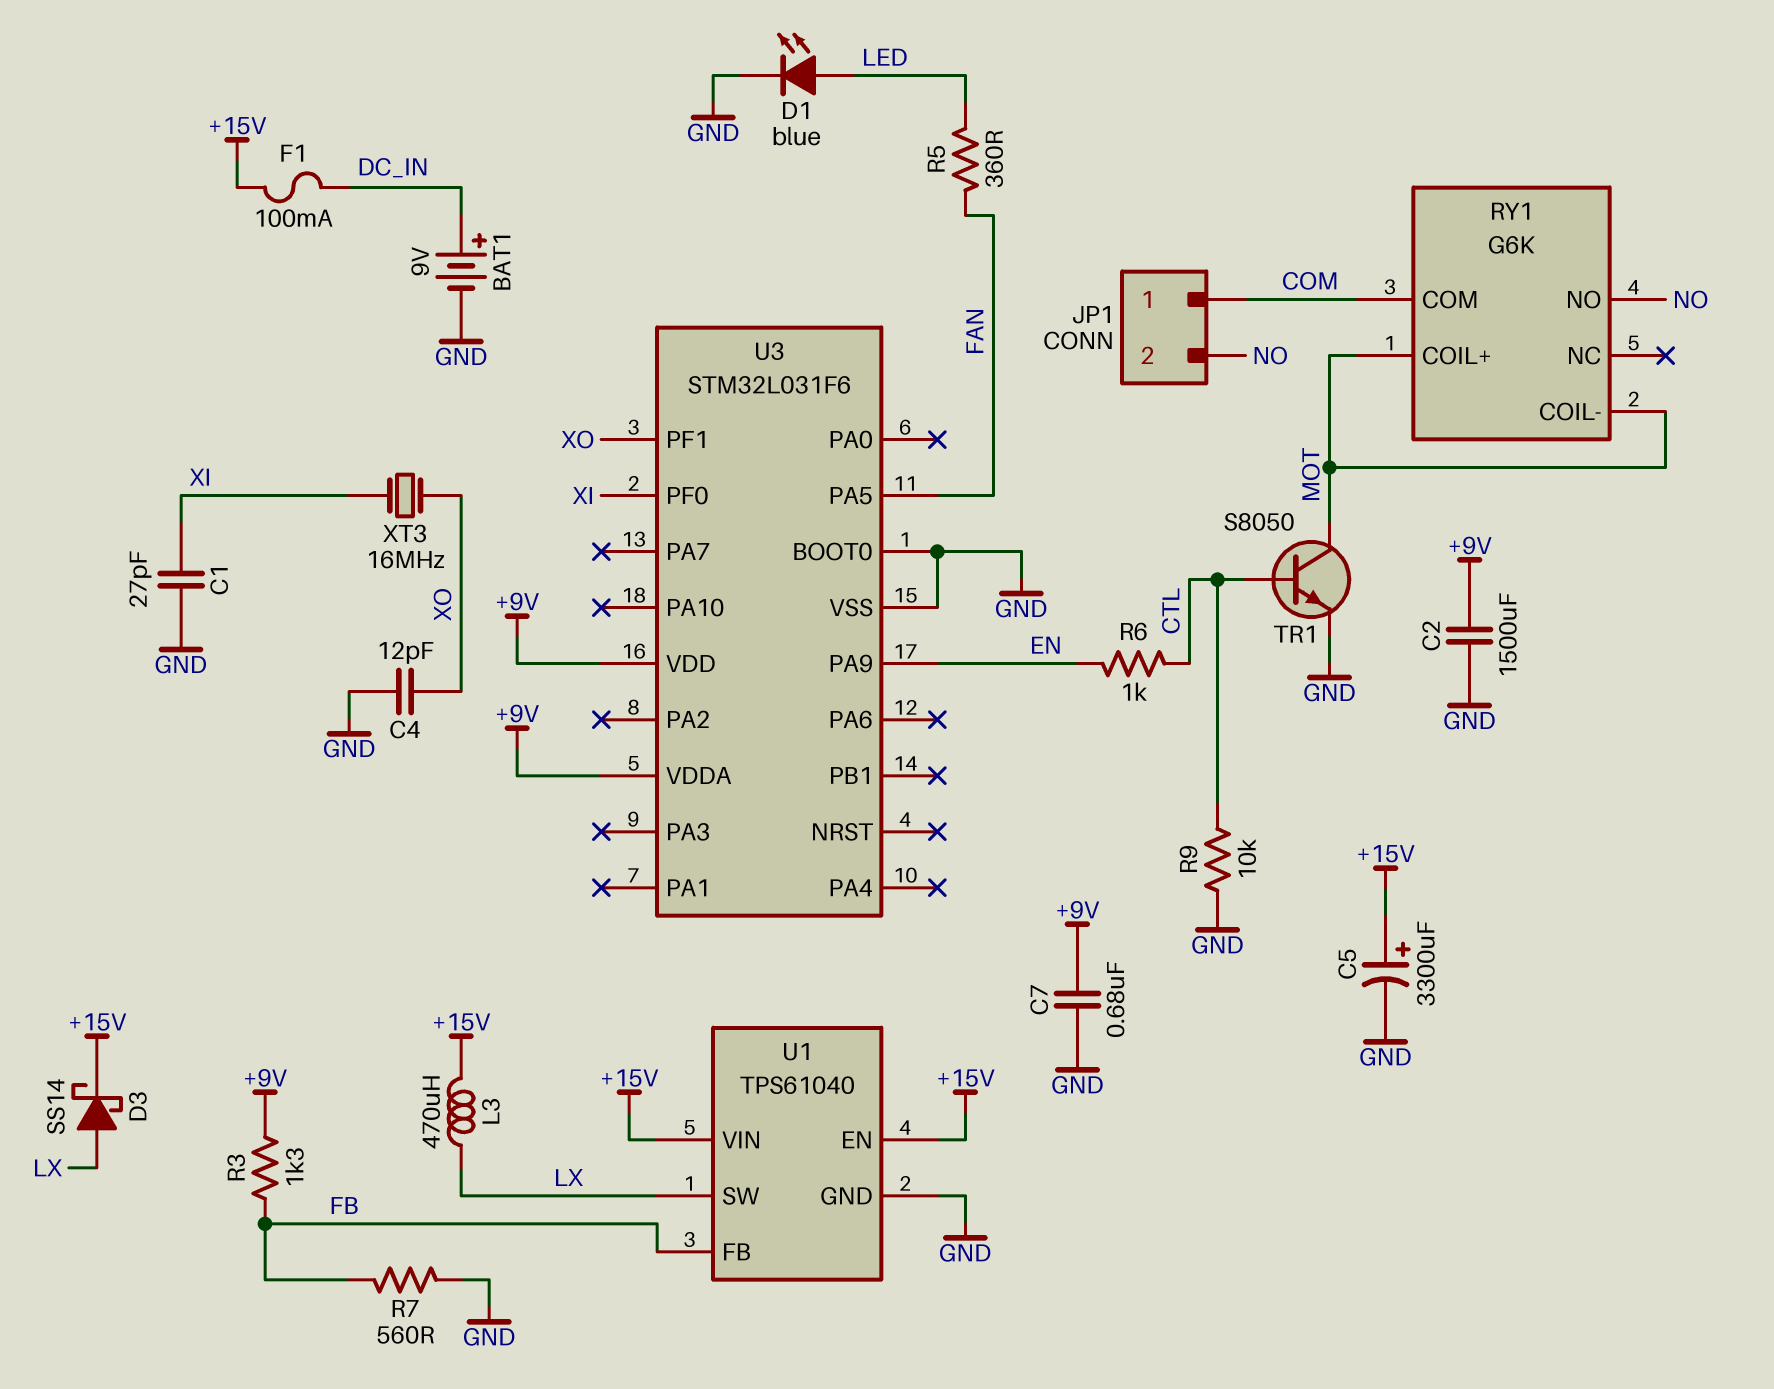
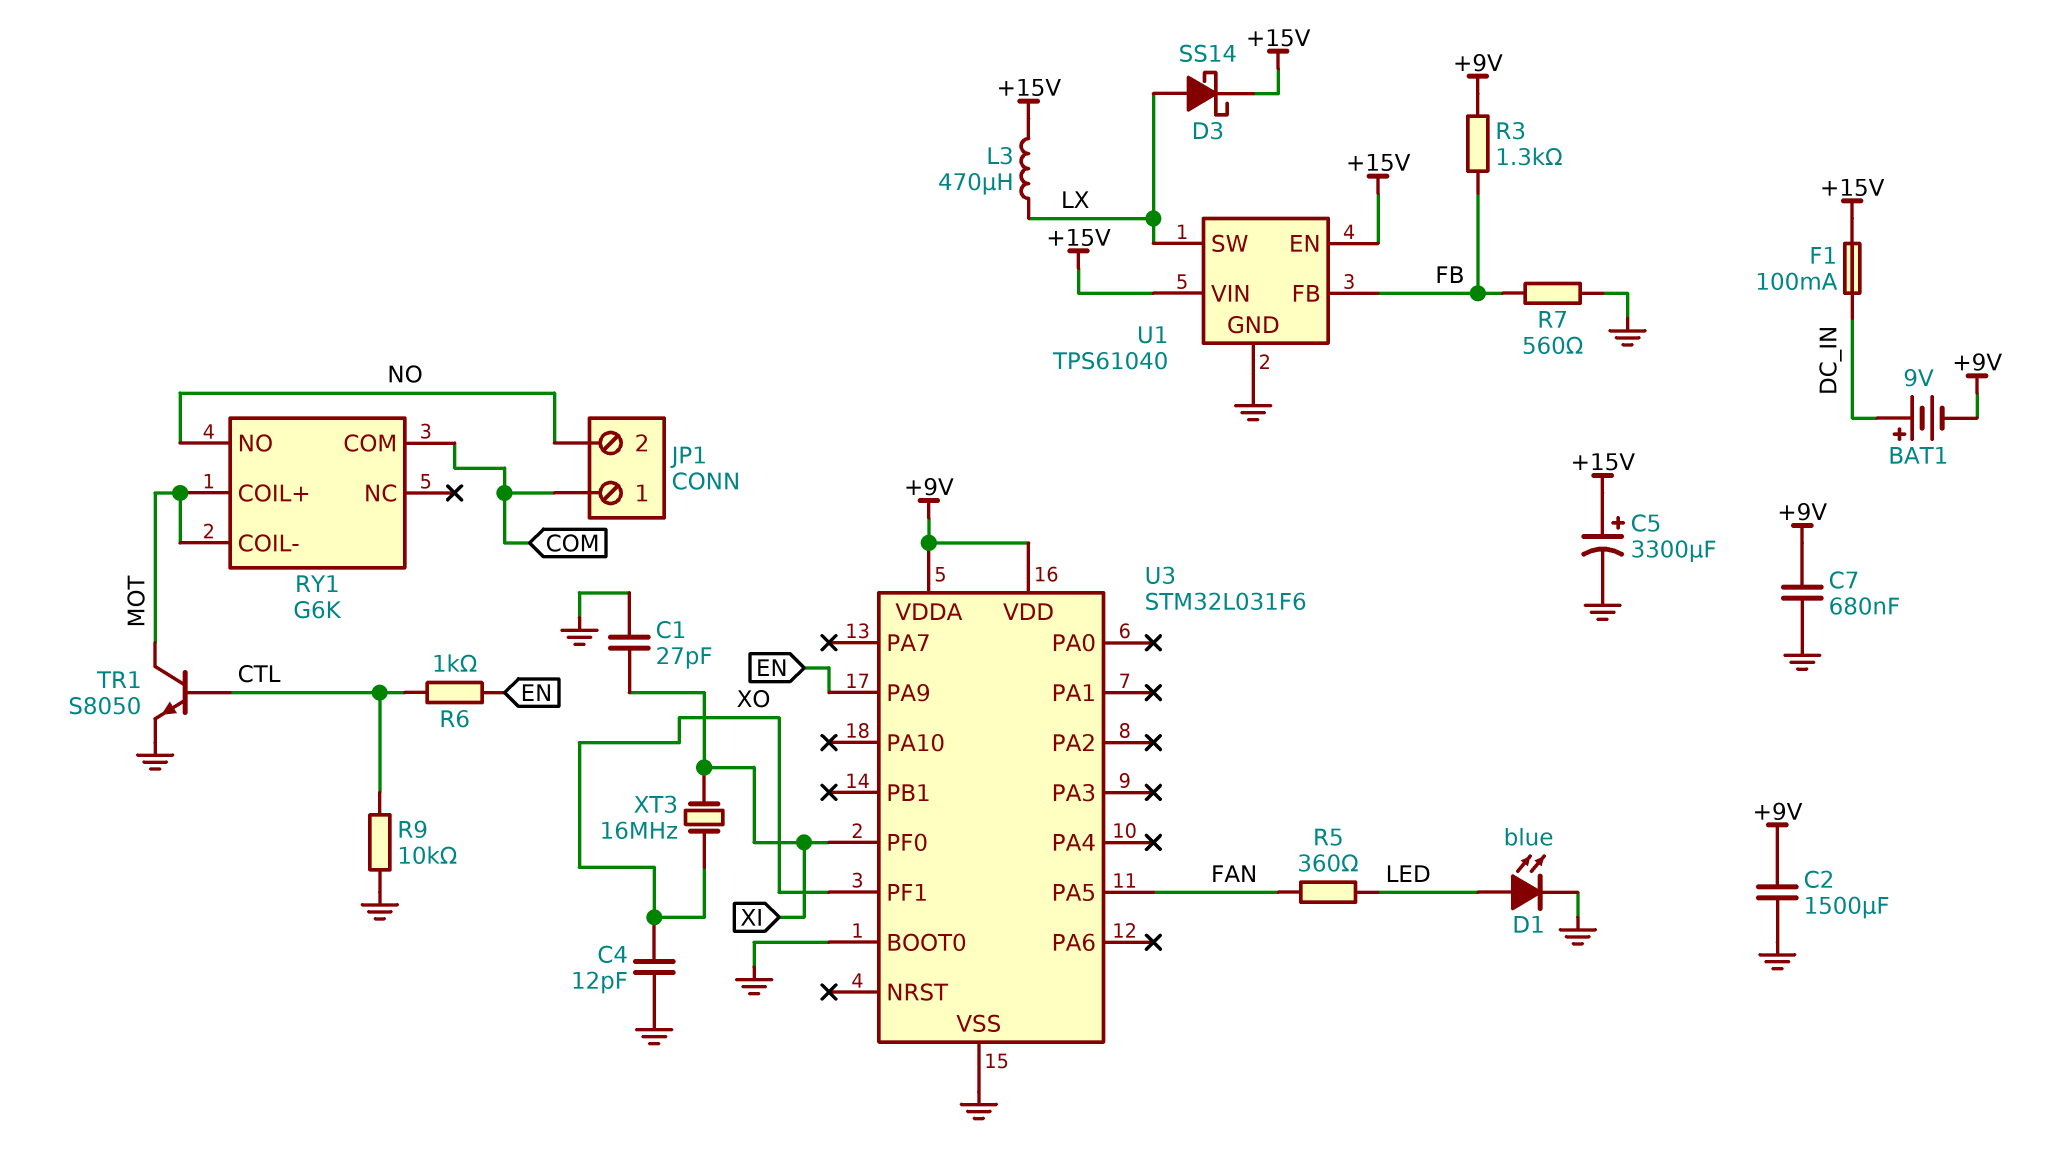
BAT1: 9V (plus DC_IN, minus GND) -> 9V (plus DC_IN, minus +9V)

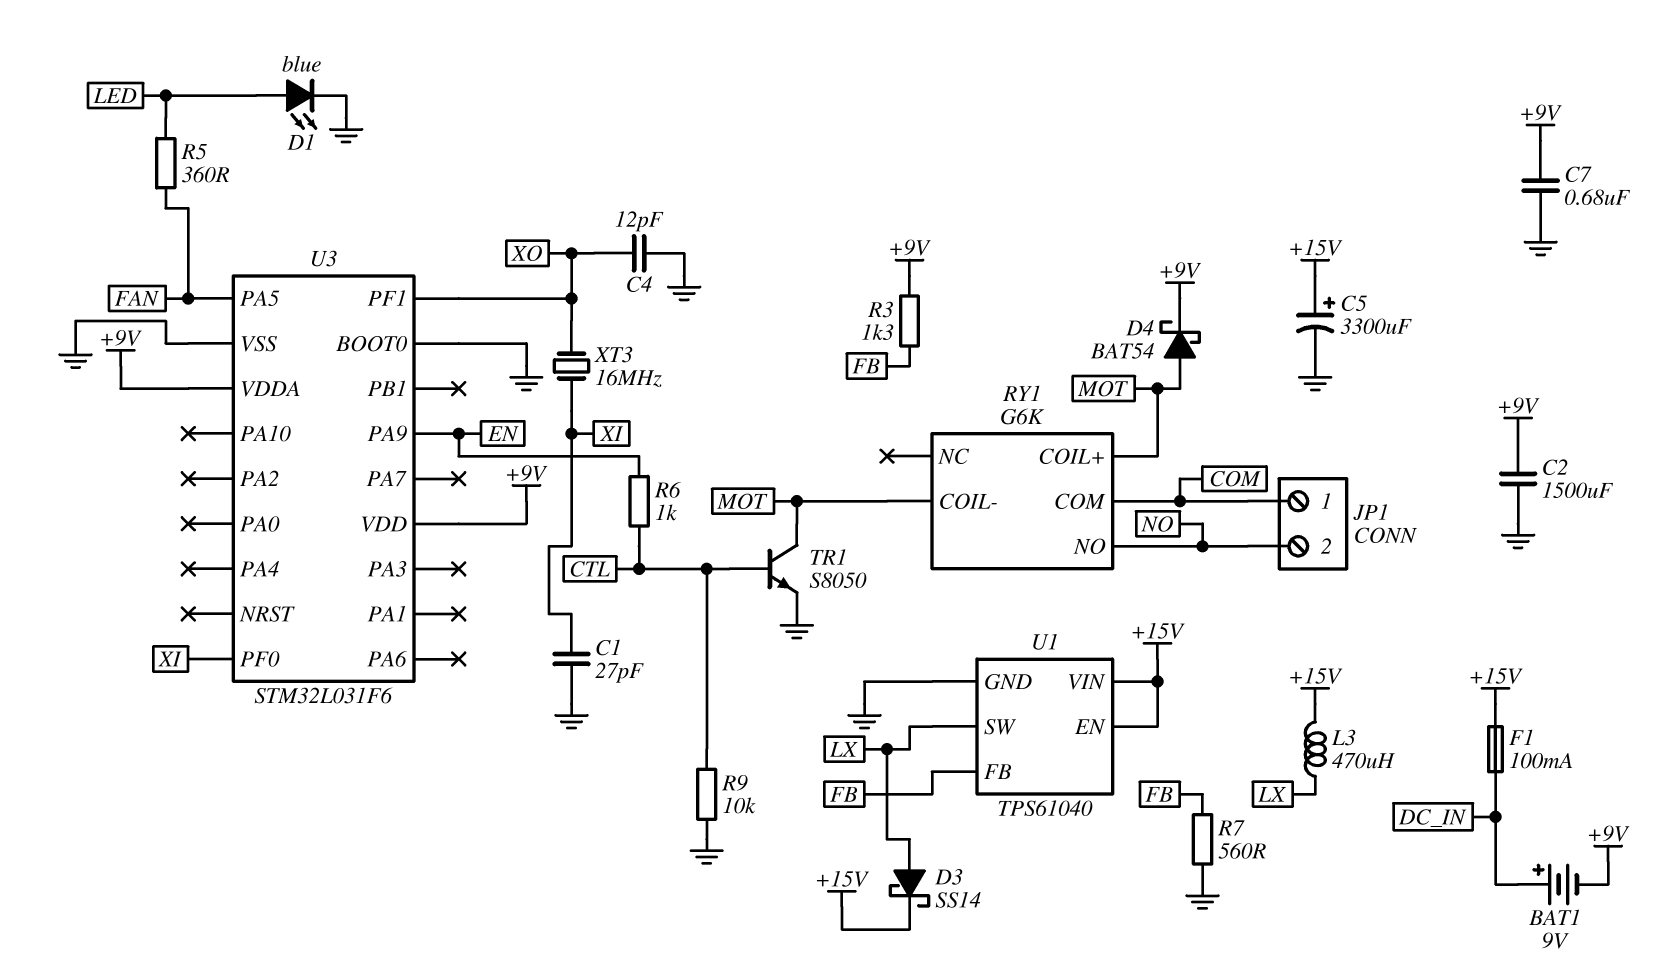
D4: none -> schottky BAT54 (A MOT, K +9V)

